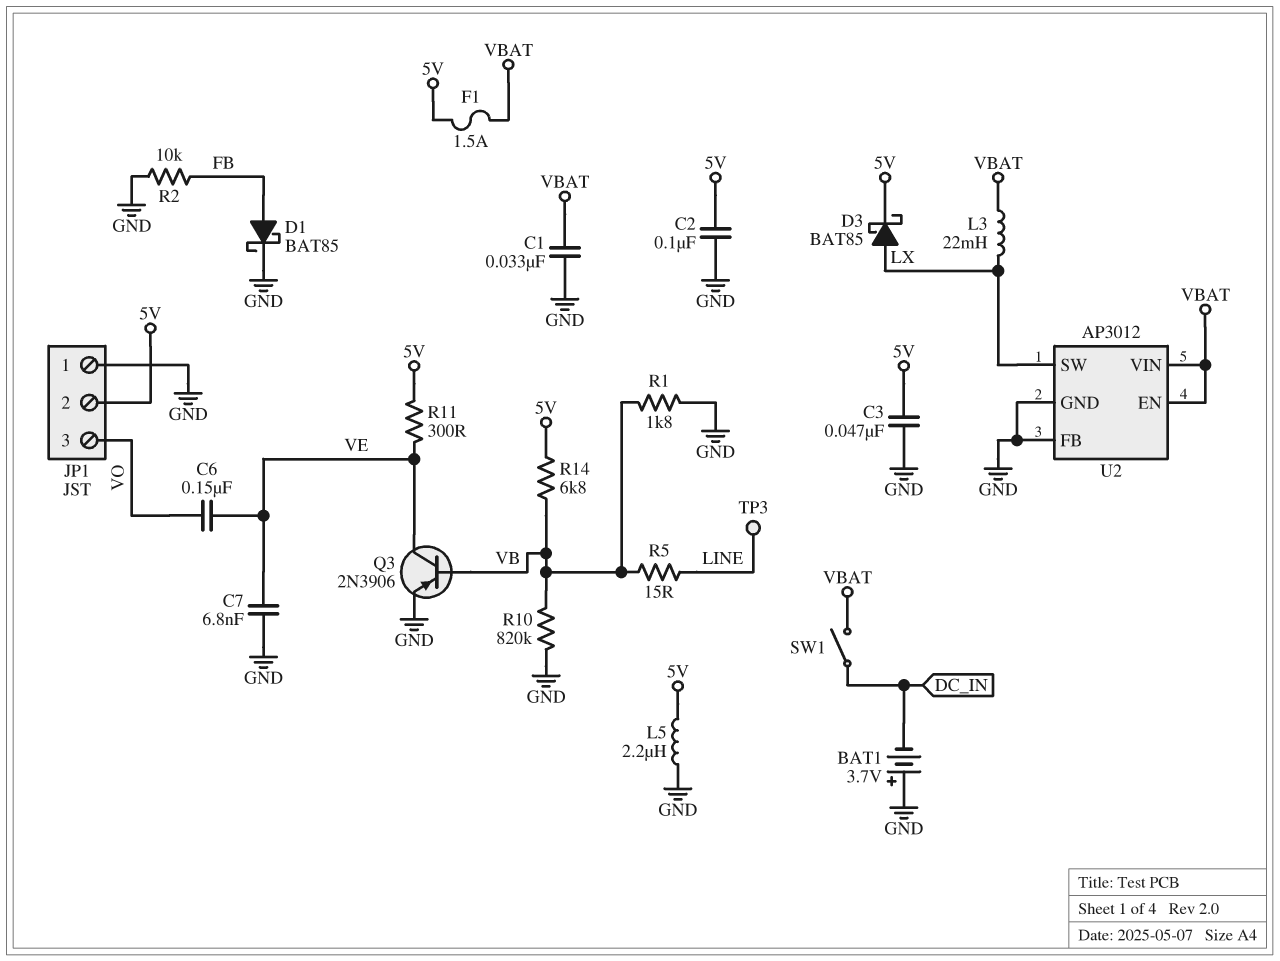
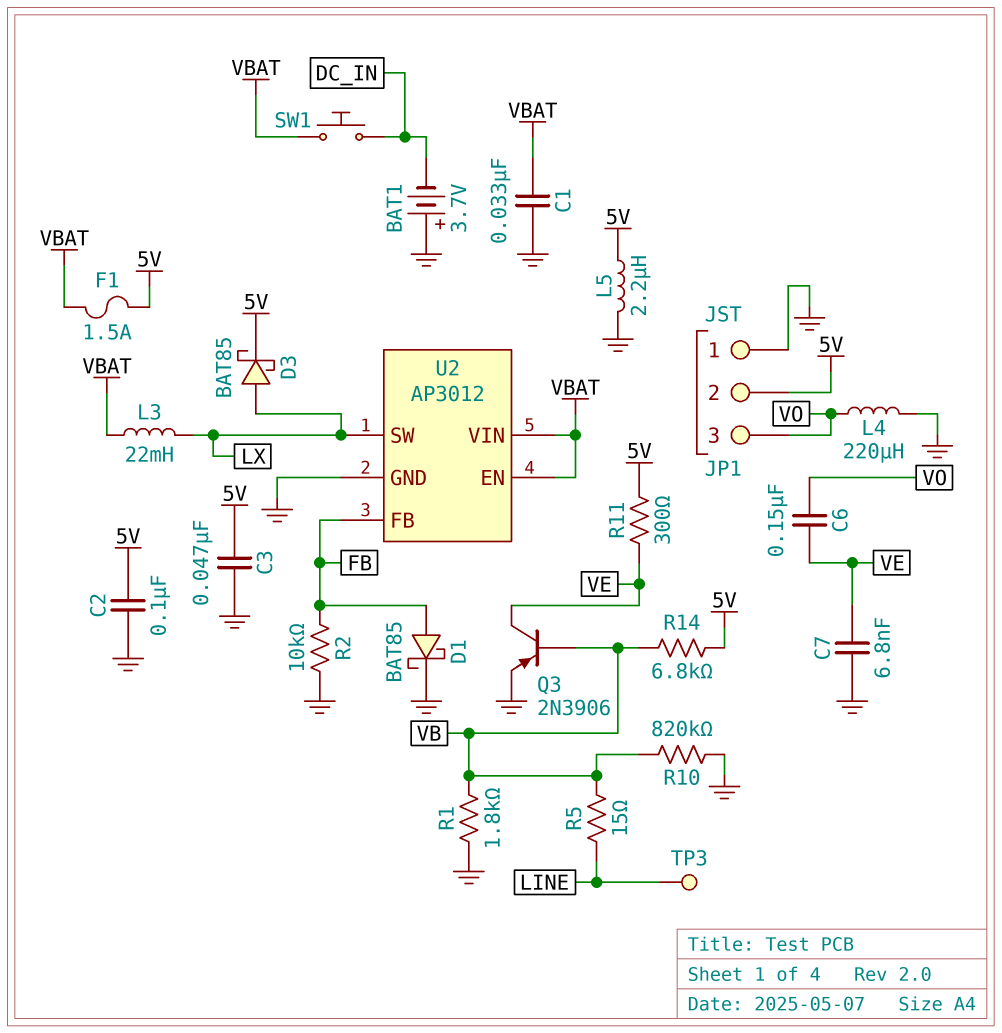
L4: none -> 220uH (GND, VO)
SW1: switch (DC_IN, VBAT) -> button (DC_IN, VBAT)
U2 pin FB: GND -> FB

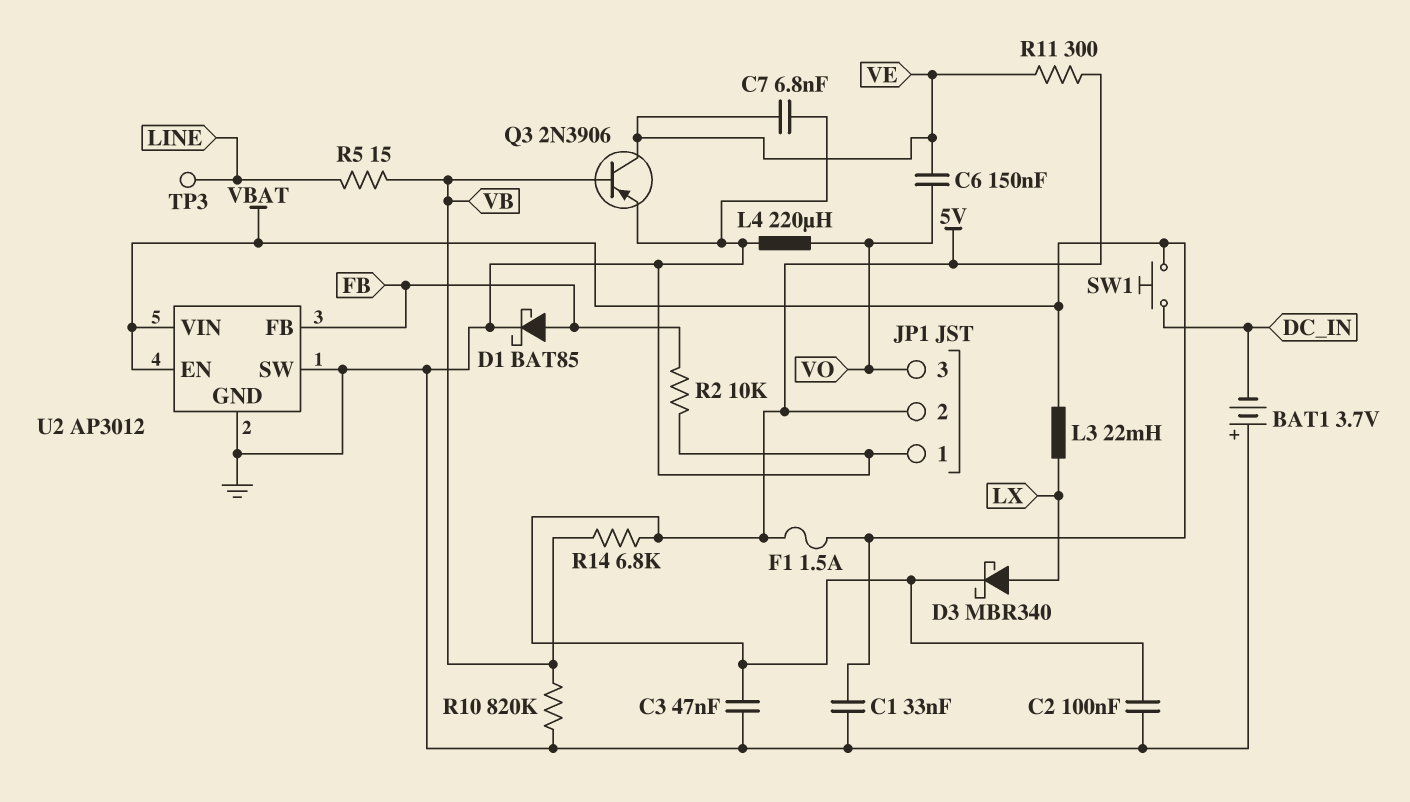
D3: schottky BAT85 (A LX, K 5V) -> schottky MBR340 (A LX, K 5V)
L5: 2.2uH (5V, GND) -> none
R1: 1.8k (GND, VB) -> none
U2 pin SW: LX -> GND

